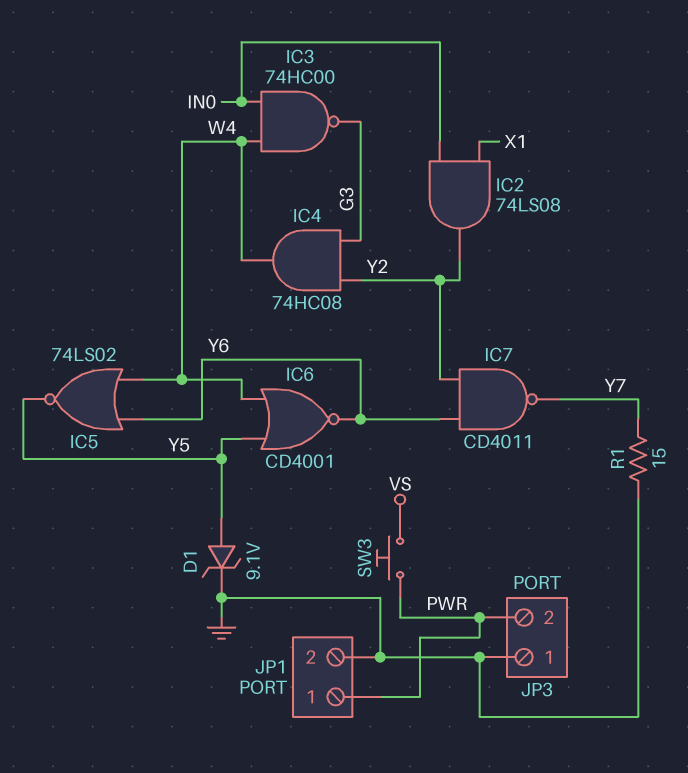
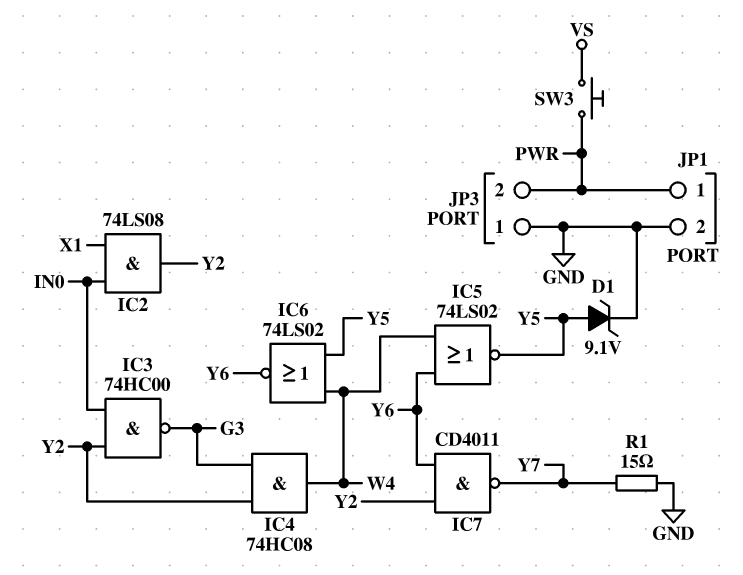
IC3: NAND 74HC00 (in IN0, in W4, out G3) -> NAND 74HC00 (in IN0, in Y2, out G3)
IC6: NOR CD4001 (in W4, in Y5, out Y6) -> NOR 74LS02 (in W4, in Y5, out Y6)

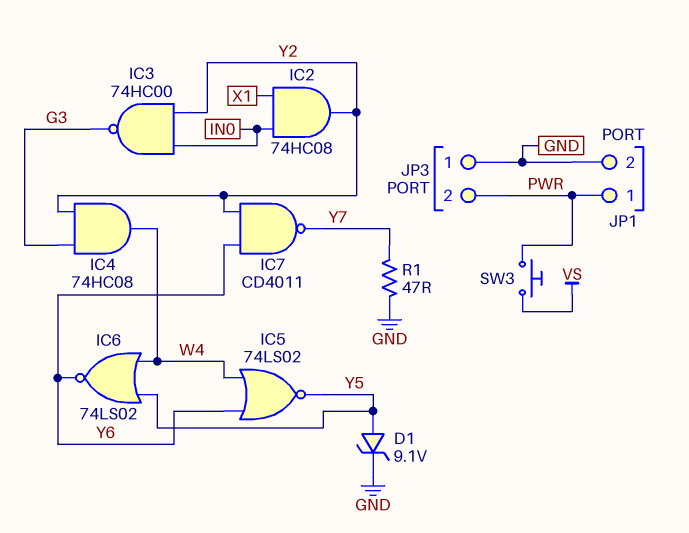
IC2: AND 74LS08 (in IN0, in X1, out Y2) -> AND 74HC08 (in IN0, in X1, out Y2)
R1: 15 (GND, Y7) -> 47 (GND, Y7)

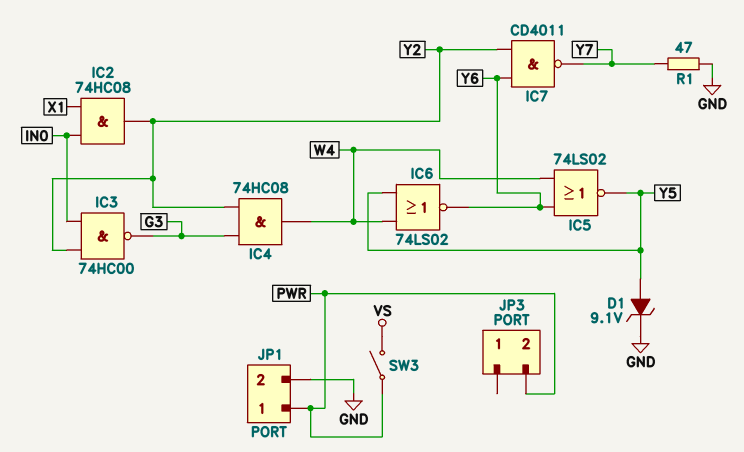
JP3 pin 1: GND -> none
SW3: button (PWR, VS) -> switch (PWR, VS)

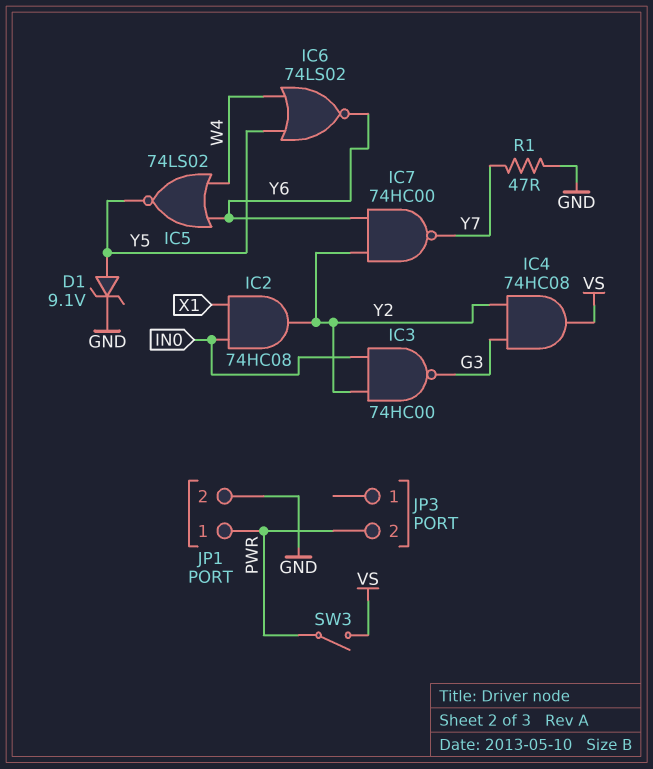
IC4: AND 74HC08 (in G3, in Y2, out W4) -> AND 74HC08 (in G3, in Y2, out VS)
IC7: NAND CD4011 (in Y2, in Y6, out Y7) -> NAND 74HC00 (in Y2, in Y6, out Y7)

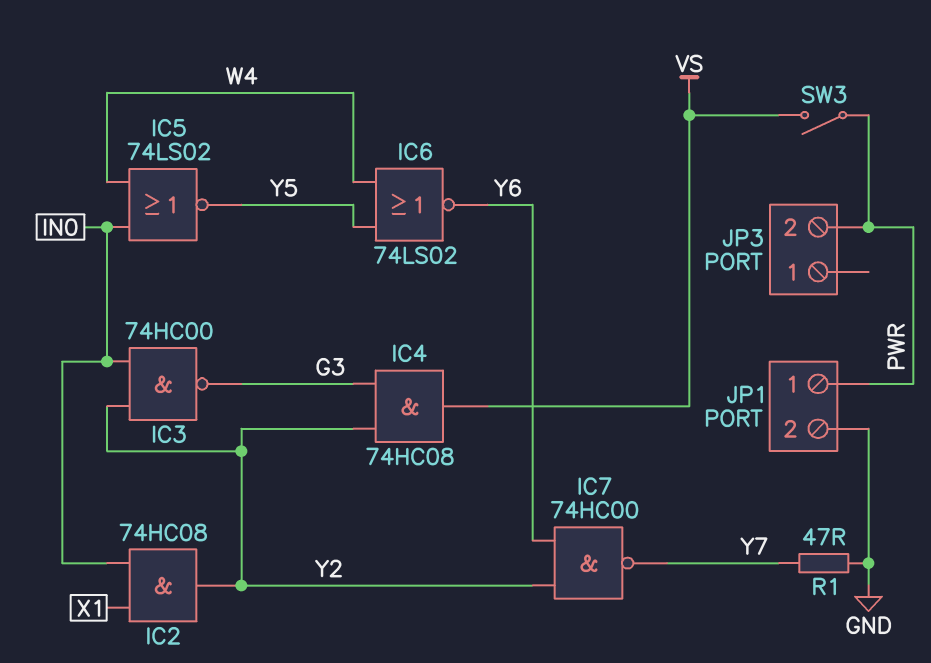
D1: zener 9.1V (A Y5, K GND) -> none
IC5: NOR 74LS02 (in W4, in Y6, out Y5) -> NOR 74LS02 (in IN0, in W4, out Y5)

